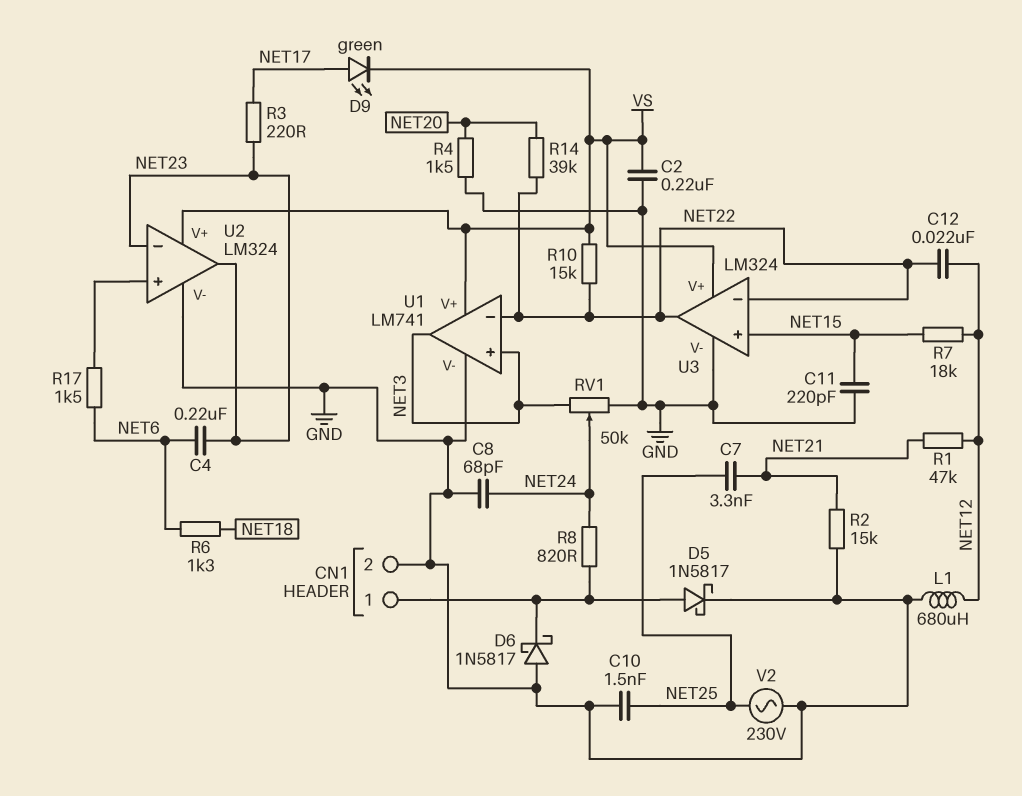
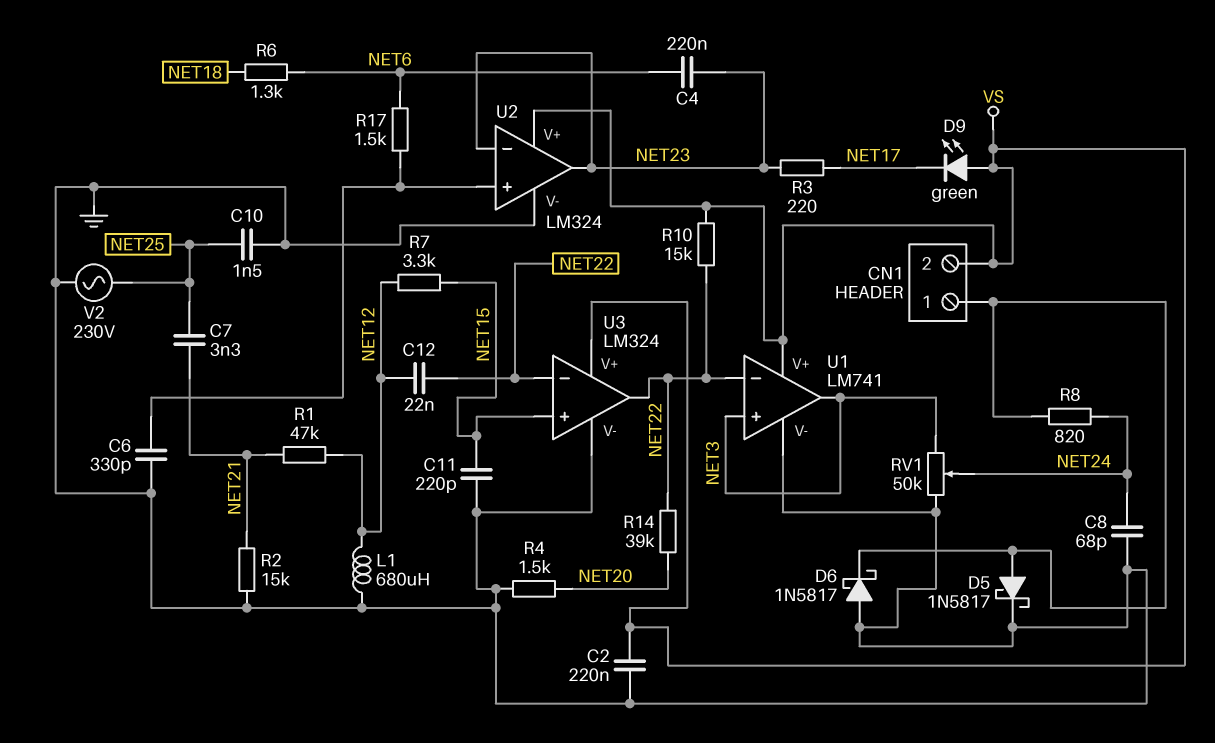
C6: none -> 330pF (GND, U2/in+)
CN1 pin 2: GND -> VS
D9: LED green (A NET17, K VS) -> LED green (A VS, K NET17)
R7: 18k (NET12, NET15) -> 3.3k (NET12, NET15)

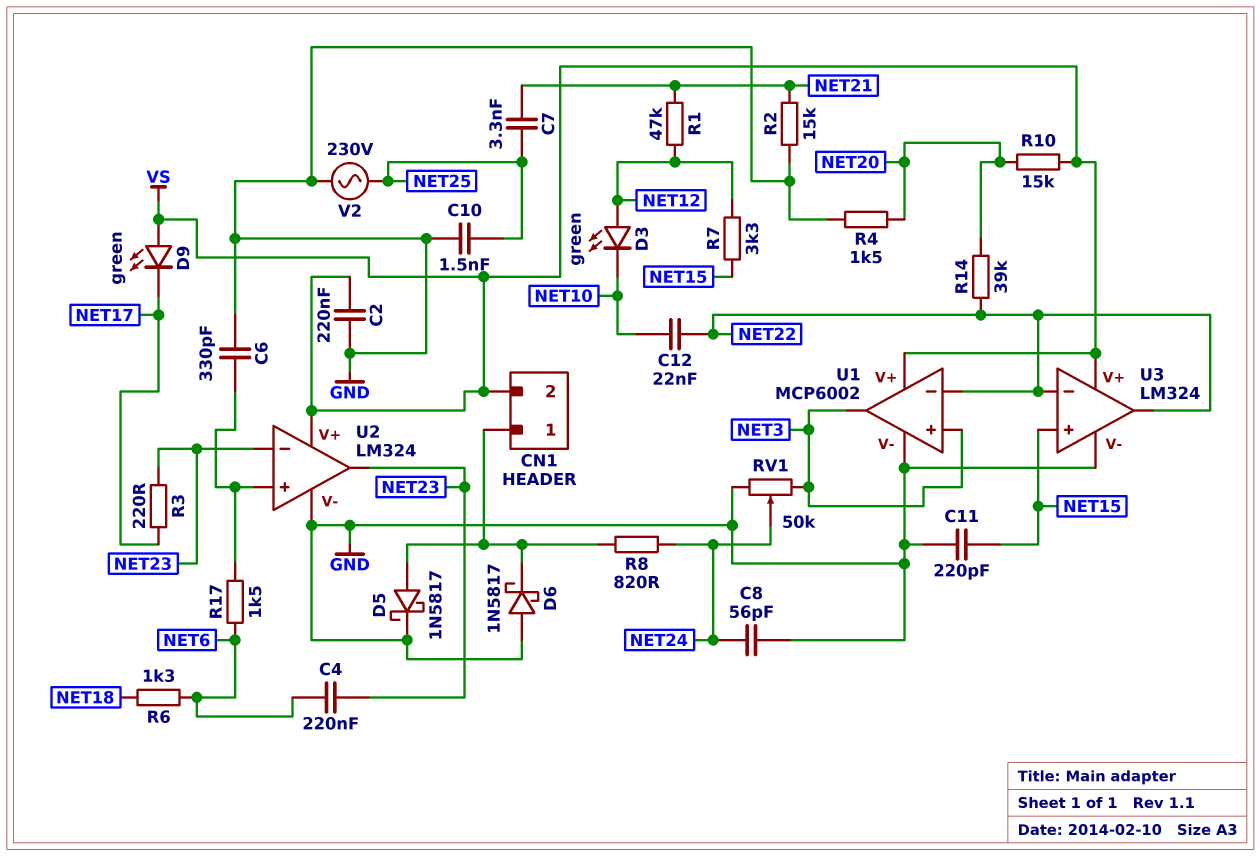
C8: 68pF (GND, NET24) -> 56pF (GND, NET24)
C12: 22nF (NET12, NET22) -> 22nF (NET10, NET22)
D3: none -> LED green (A NET12, K NET10)
L1: 680uH (GND, NET12) -> none
R10: 15k (NET22, VS) -> 15k (NET20, VS)
U1: LM741 -> MCP6002

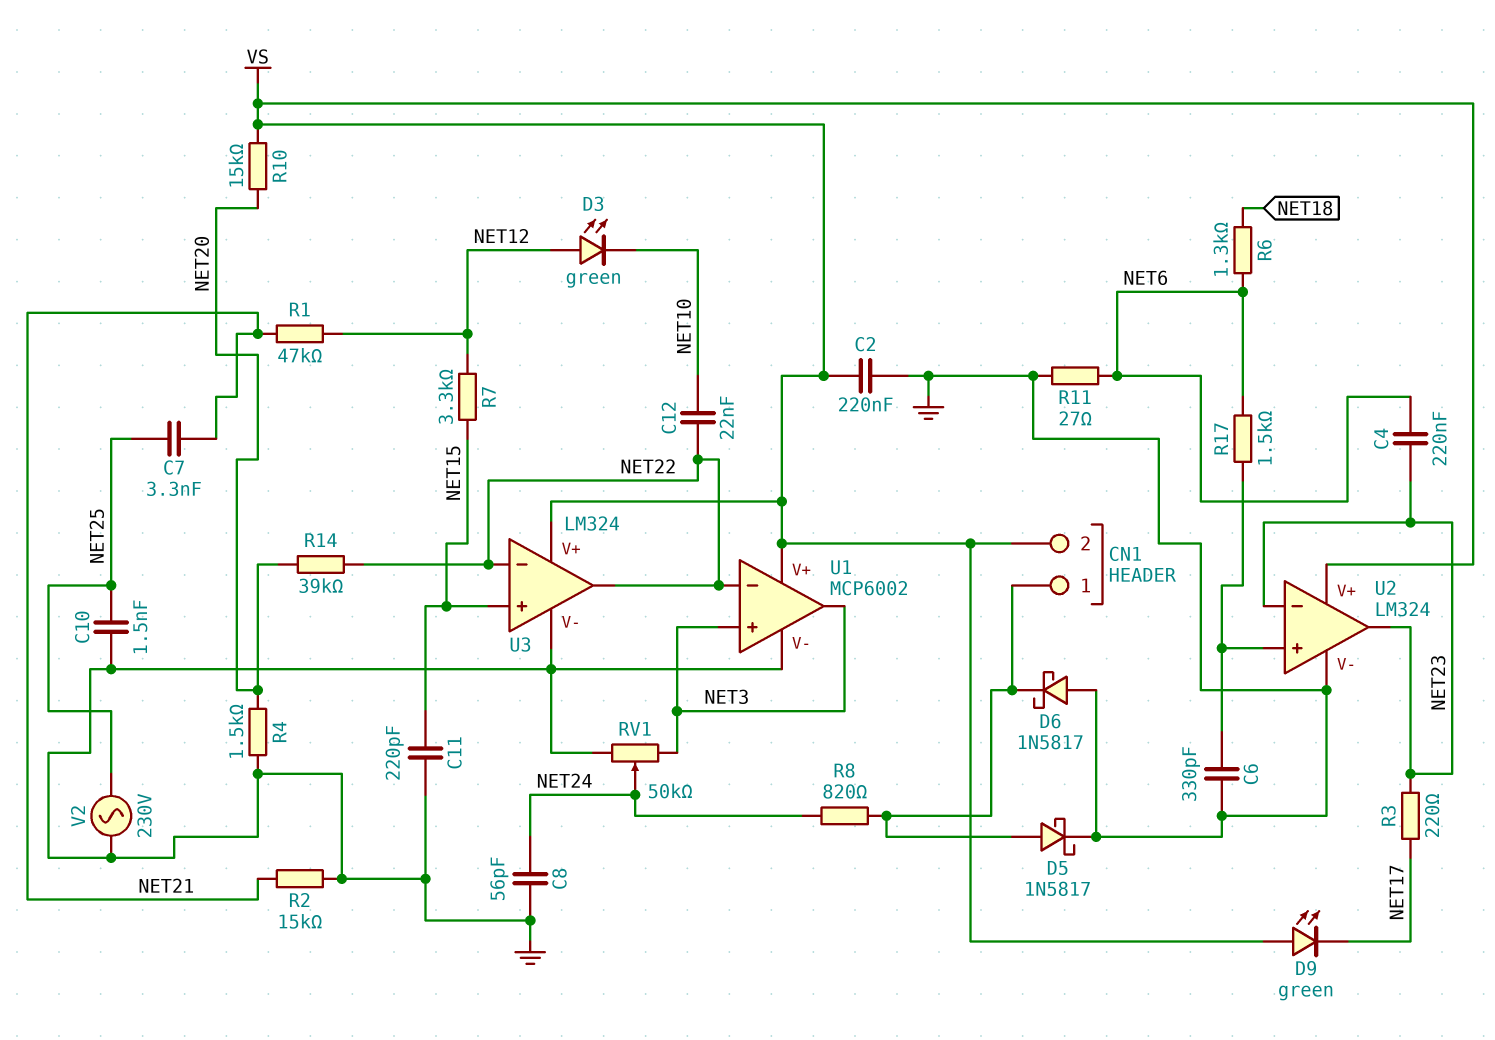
R11: none -> 27 (GND, NET6)

